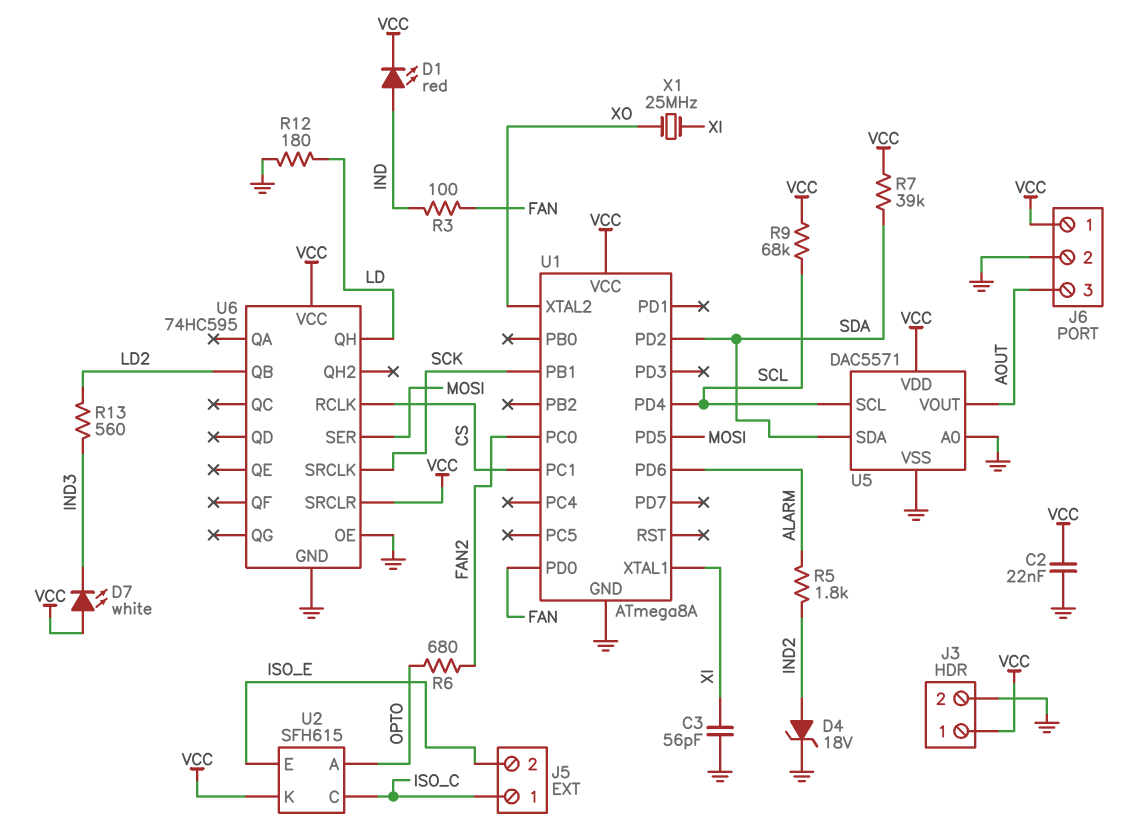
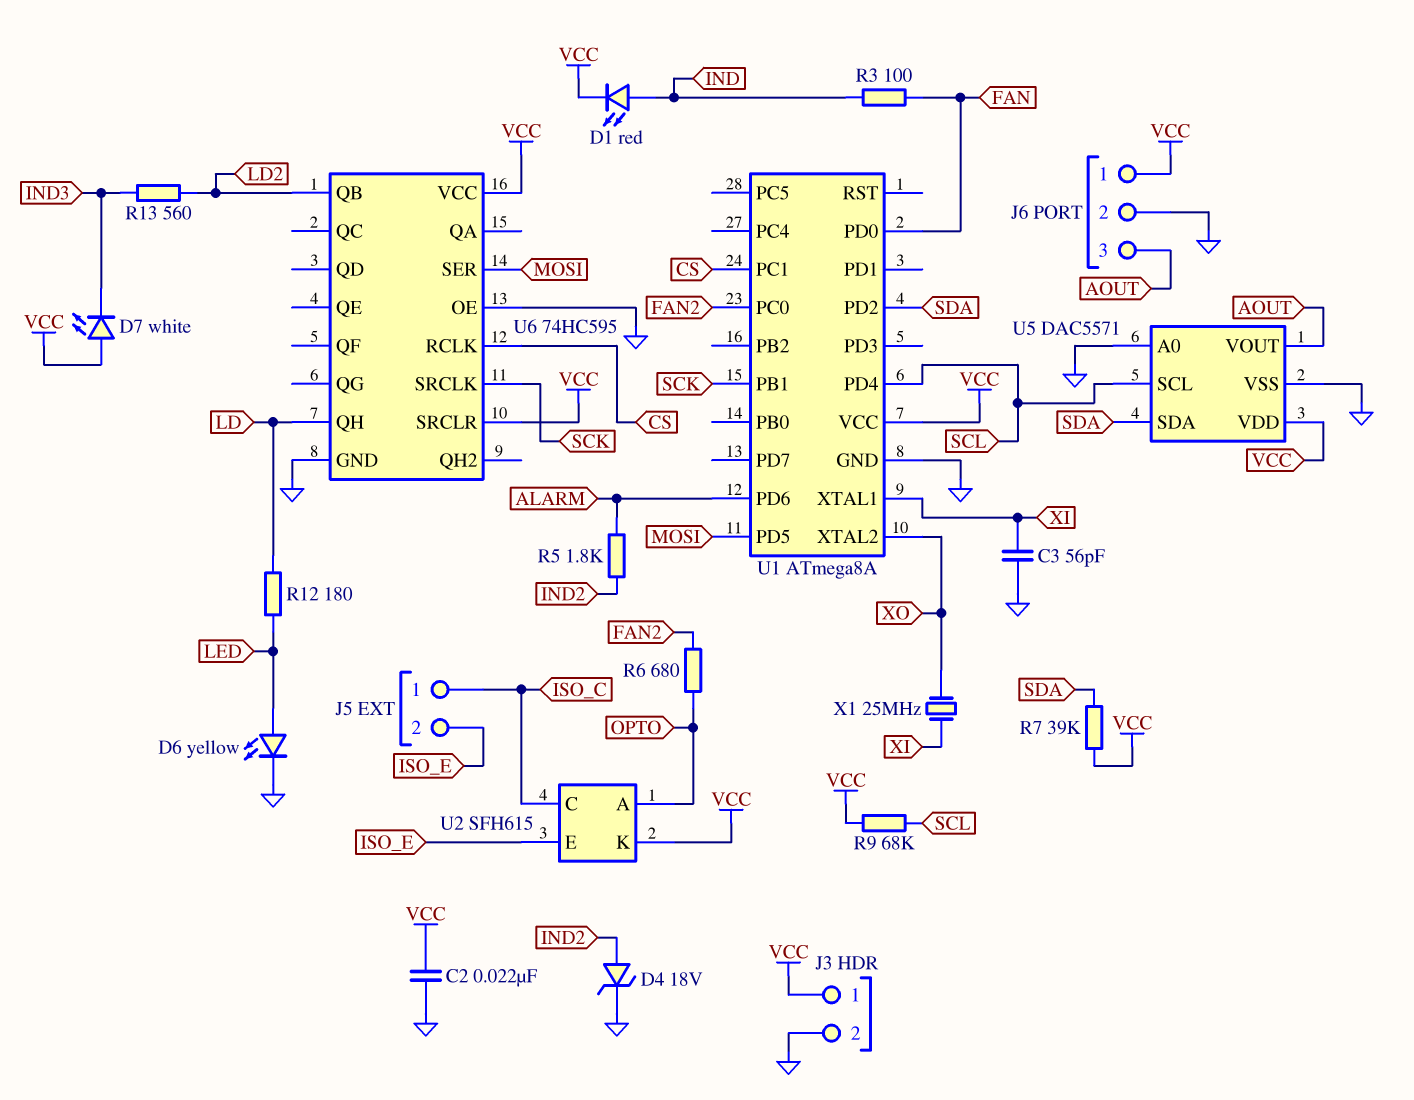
D6: none -> LED yellow (A LED, K GND)
R12: 180 (GND, LD) -> 180 (LD, LED)

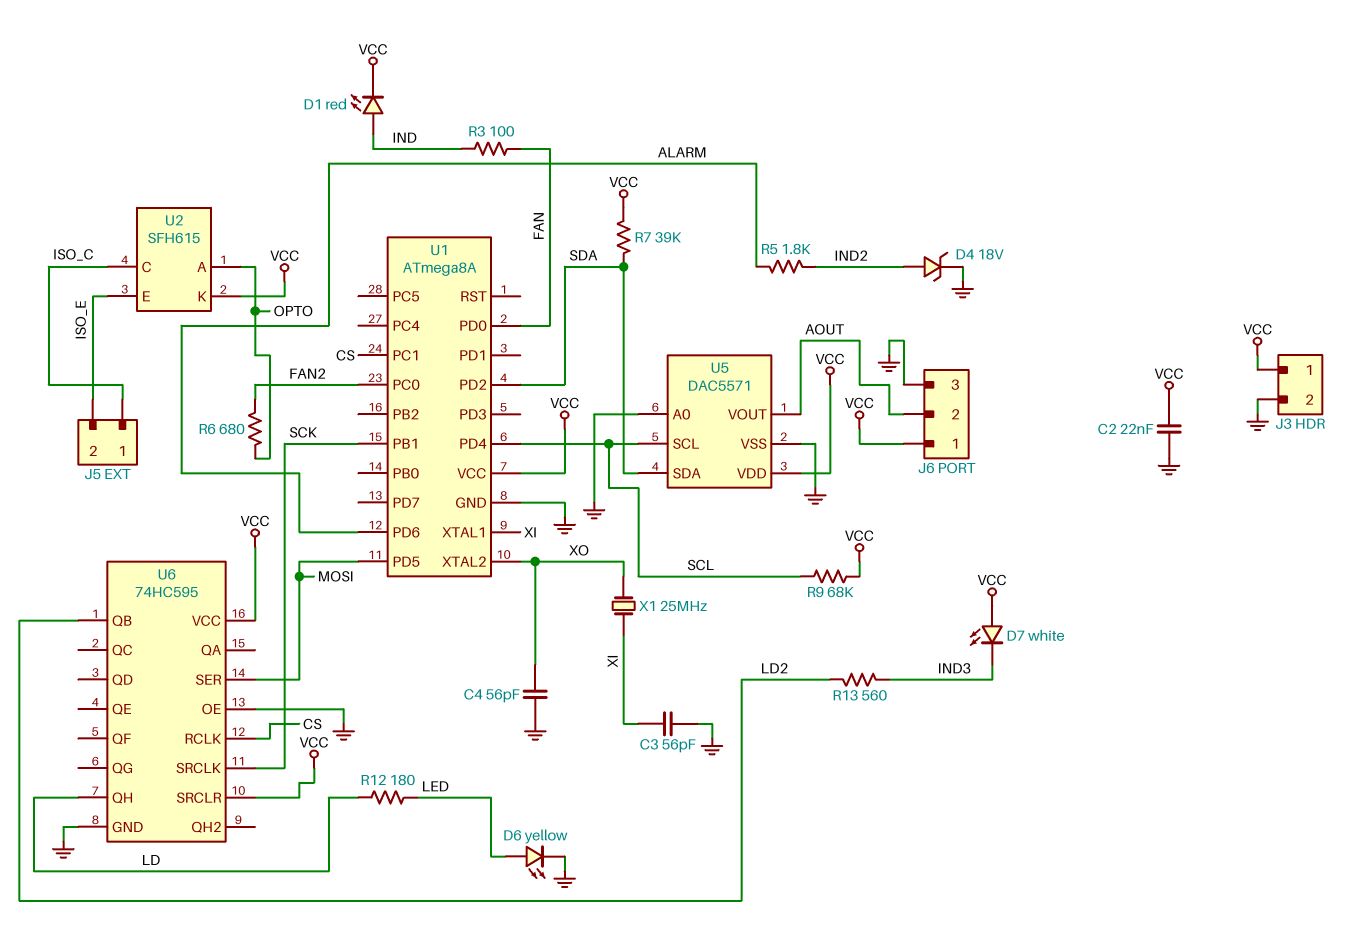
C4: none -> 56pF (GND, XO)
J6 pin 2: GND -> AOUT
J6 pin 3: AOUT -> GND

